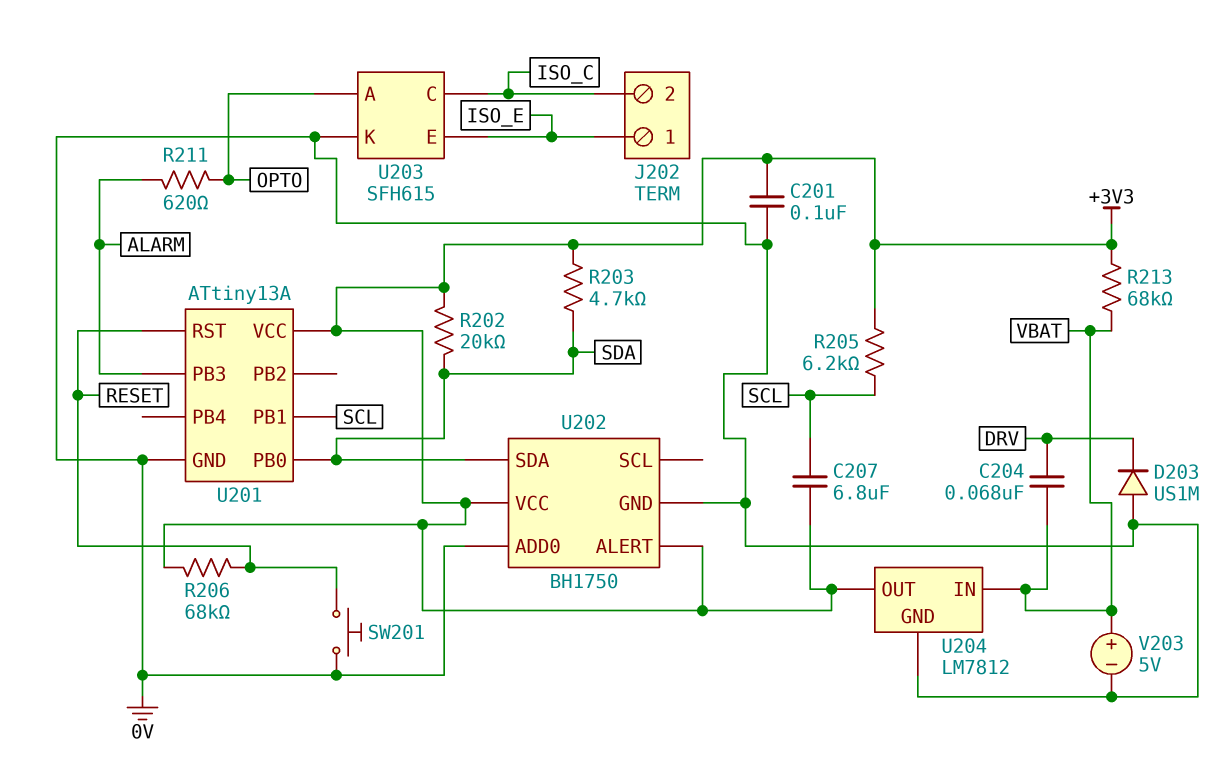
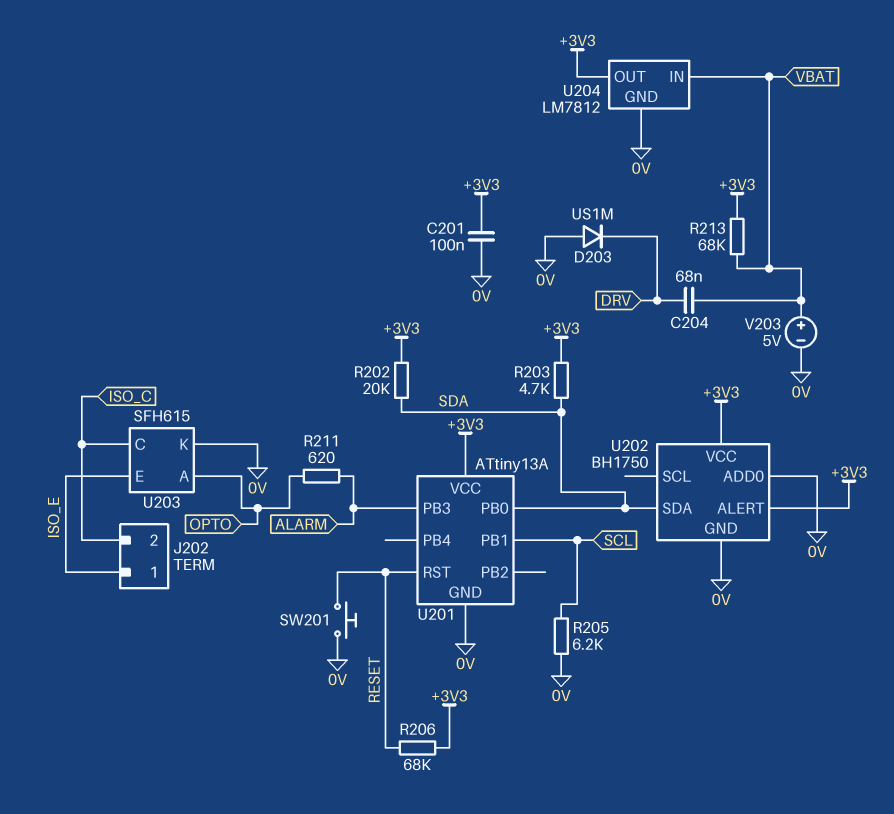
C207: 6.8uF (+3V3, SCL) -> none
R205: 6.2k (+3V3, SCL) -> 6.2k (0V, SCL)

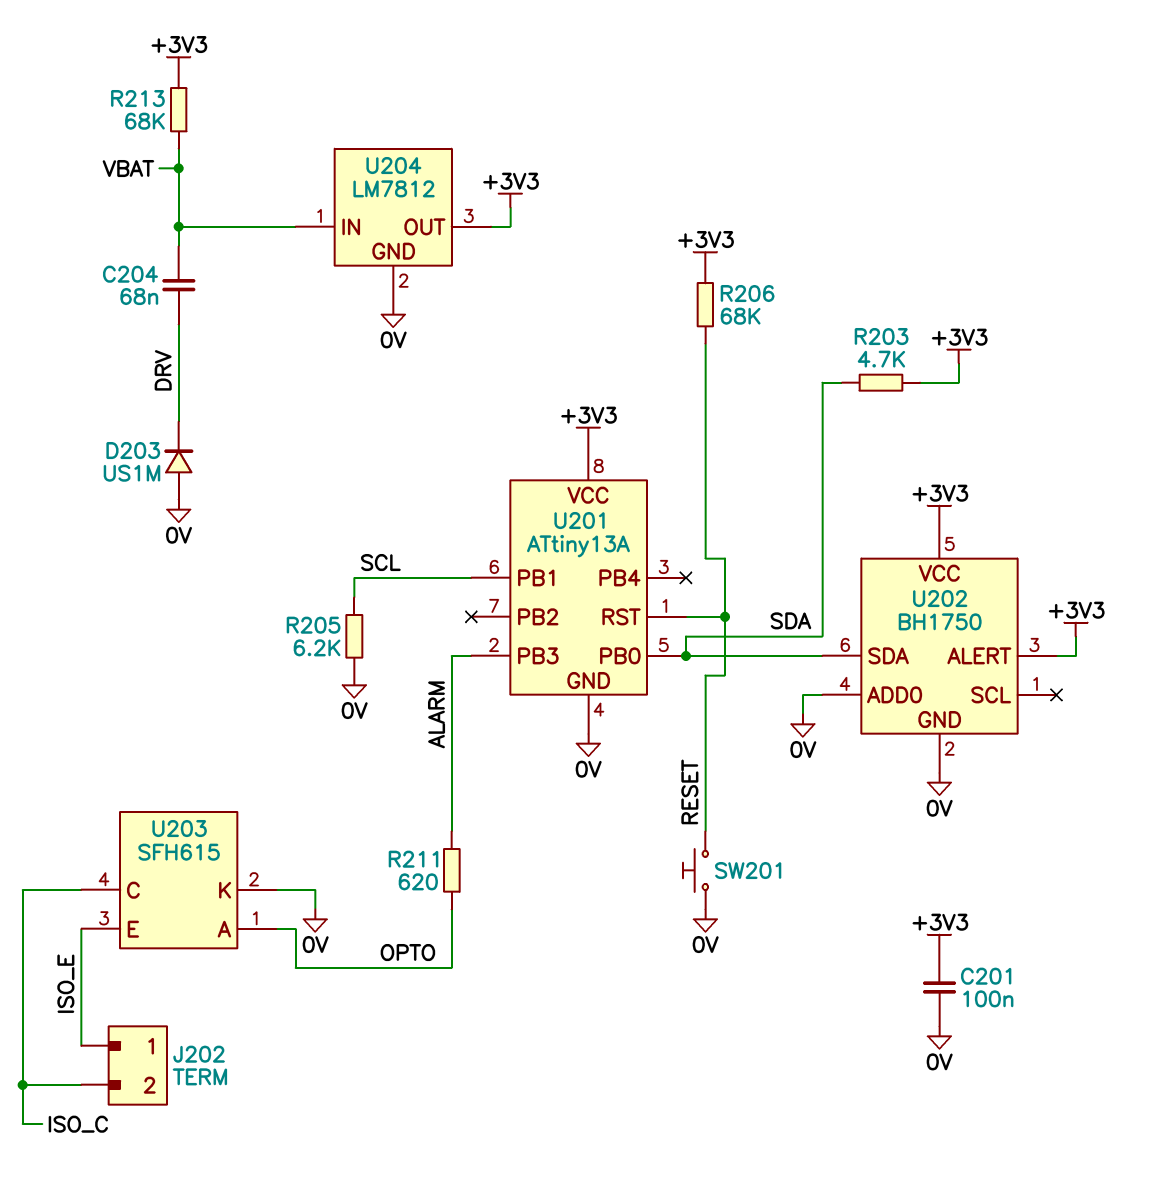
R202: 20k (+3V3, SDA) -> none
V203: 5V (plus VBAT, minus 0V) -> none

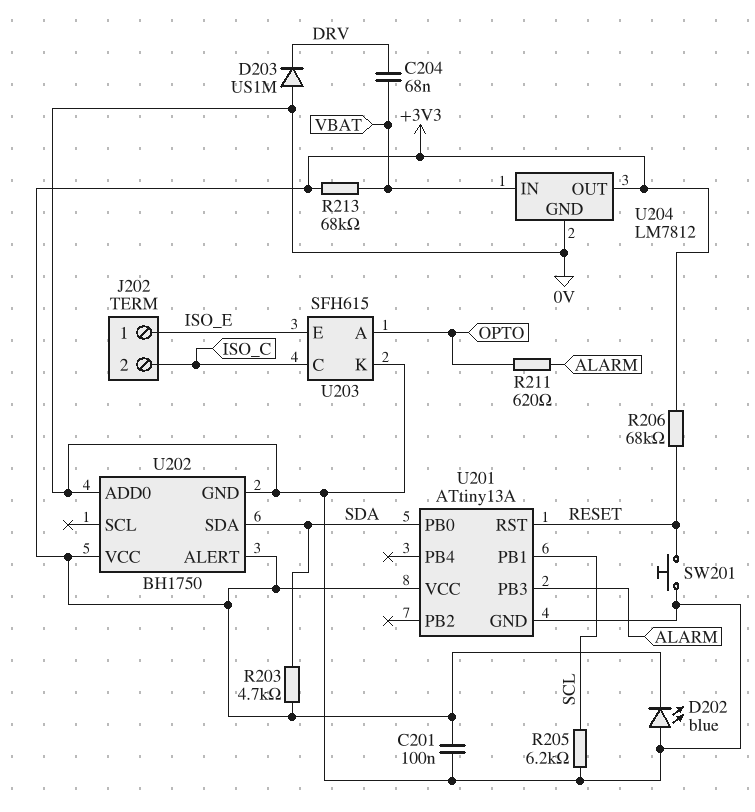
D202: none -> LED blue (A 0V, K +3V3)

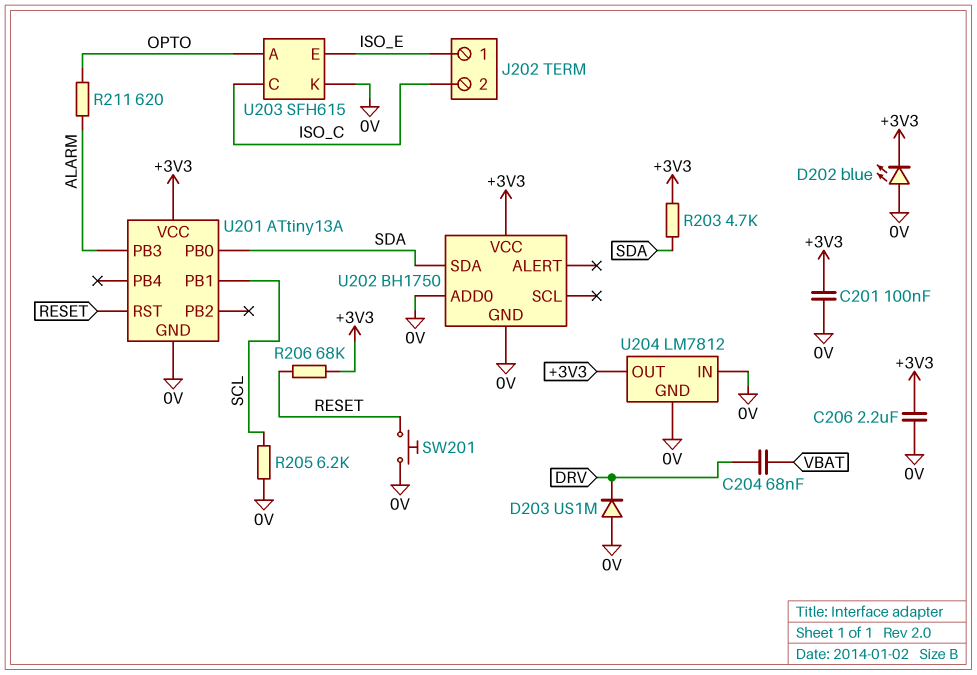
C206: none -> 2.2uF (+3V3, 0V)
R213: 68k (+3V3, VBAT) -> none
U202 pin ALERT: +3V3 -> none
U204 pin IN: VBAT -> 0V

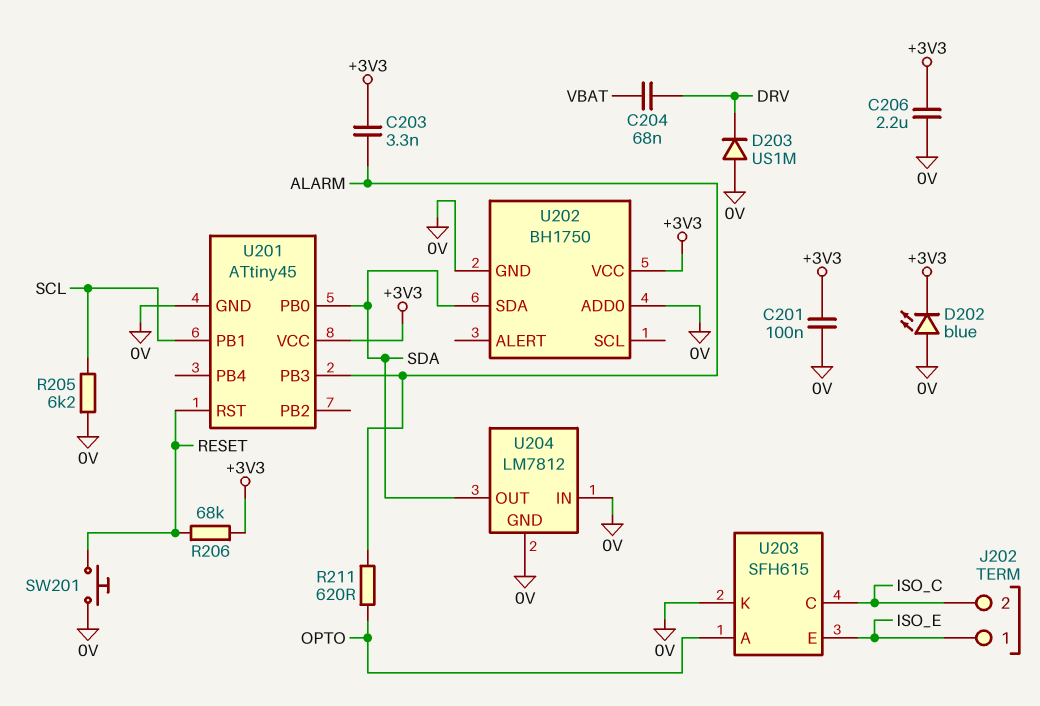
C203: none -> 3.3nF (+3V3, ALARM)
R203: 4.7k (+3V3, SDA) -> none
U201: ATtiny13A -> ATtiny45
U204 pin OUT: +3V3 -> SDA

